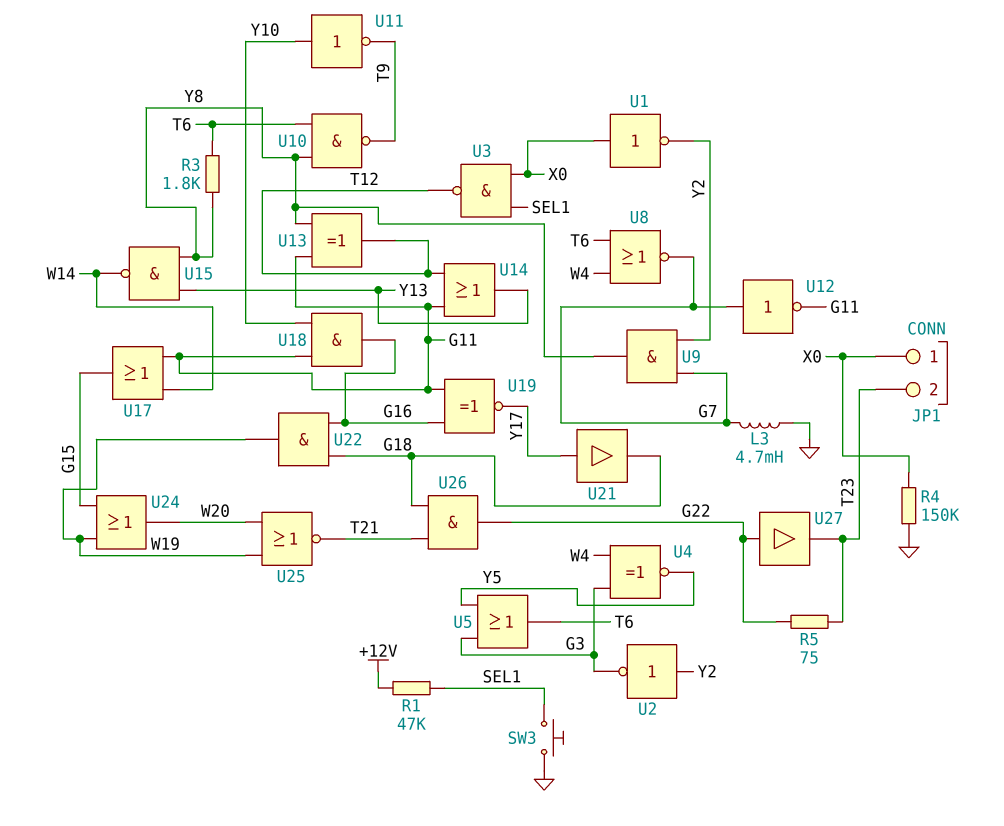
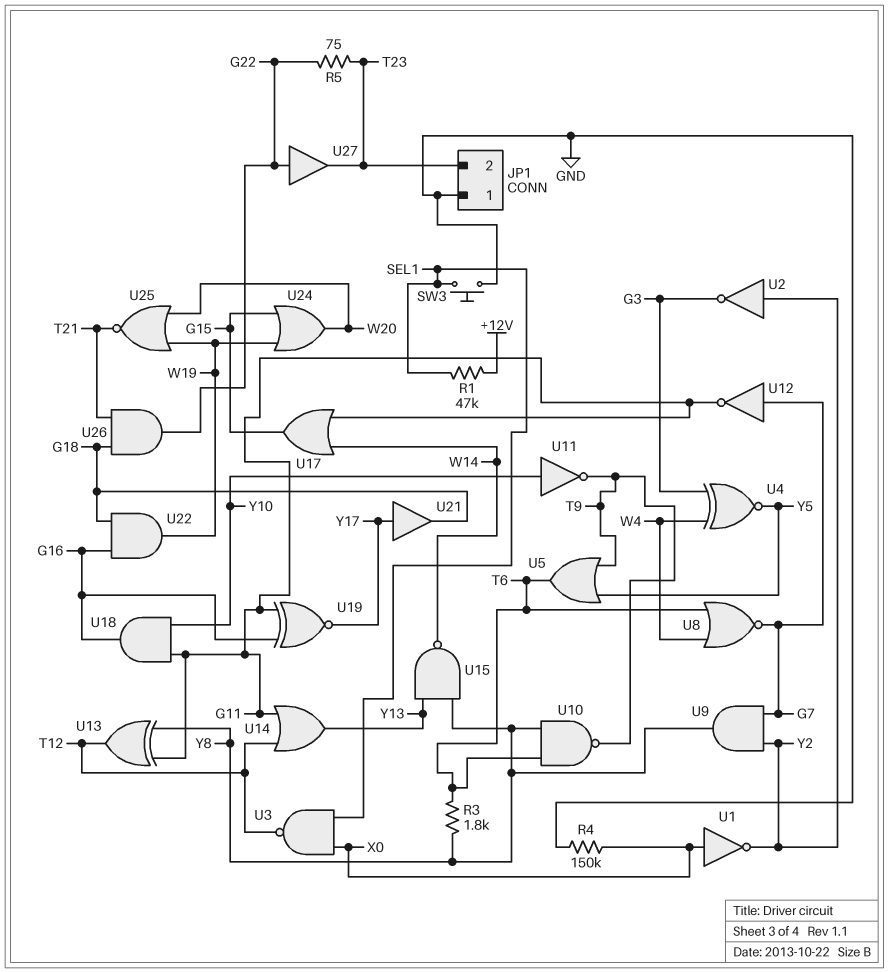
JP1 pin 1: X0 -> GND
L3: 4.7mH (G7, GND) -> none
U5: OR (in G3, in Y5, out T6) -> OR (in T9, in Y5, out T6)

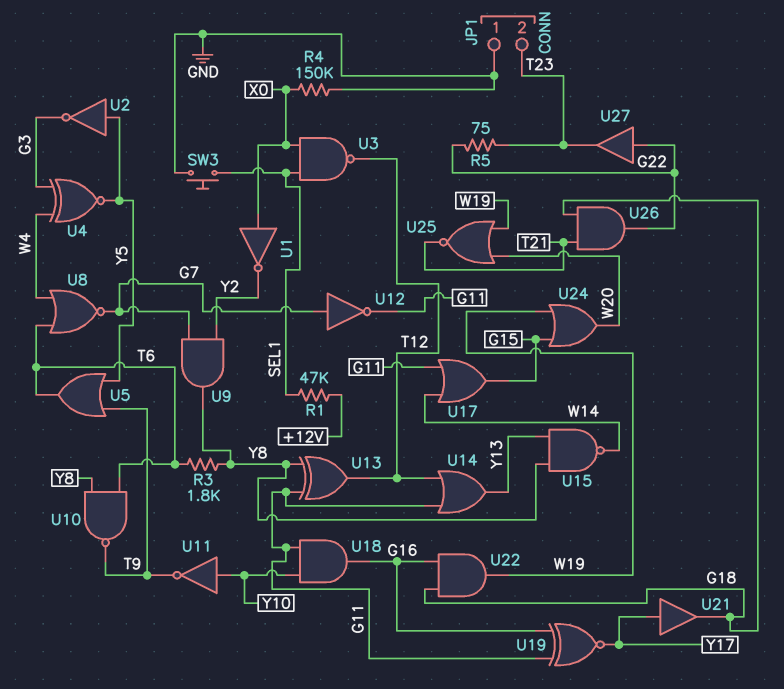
U2: NOT (in Y2, out G3) -> NOT (in Y5, out G3)

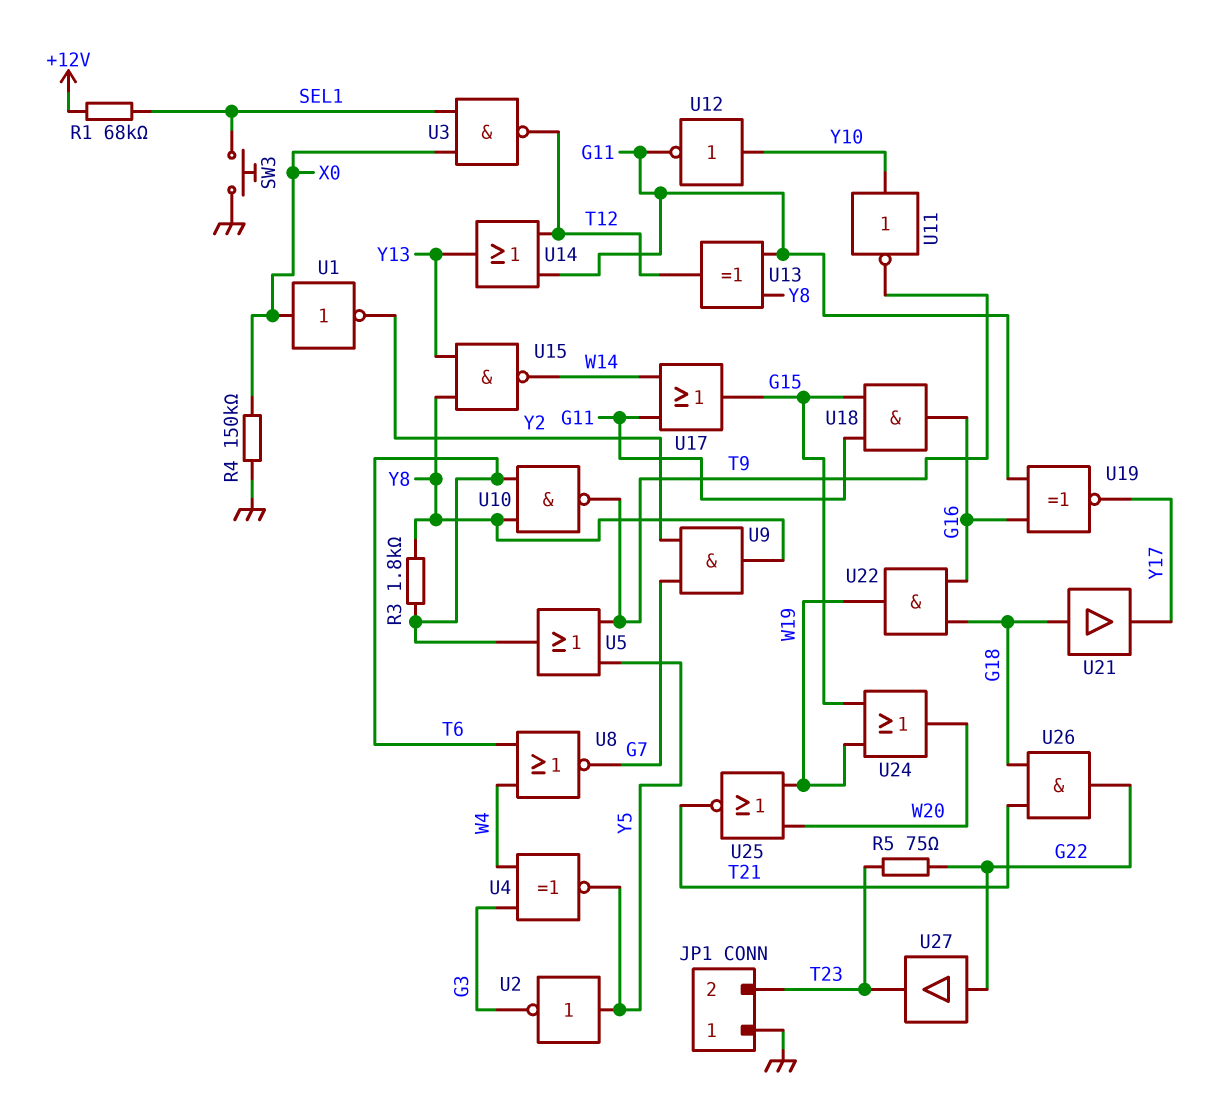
R1: 47k (+12V, SEL1) -> 68k (+12V, SEL1)
U12: NOT (in G7, out G11) -> NOT (in Y10, out G11)
U18: AND (in G11, in Y10, out G16) -> AND (in G11, in G15, out G16)
U21: buffer (in Y17, out G18) -> buffer (in G18, out Y17)

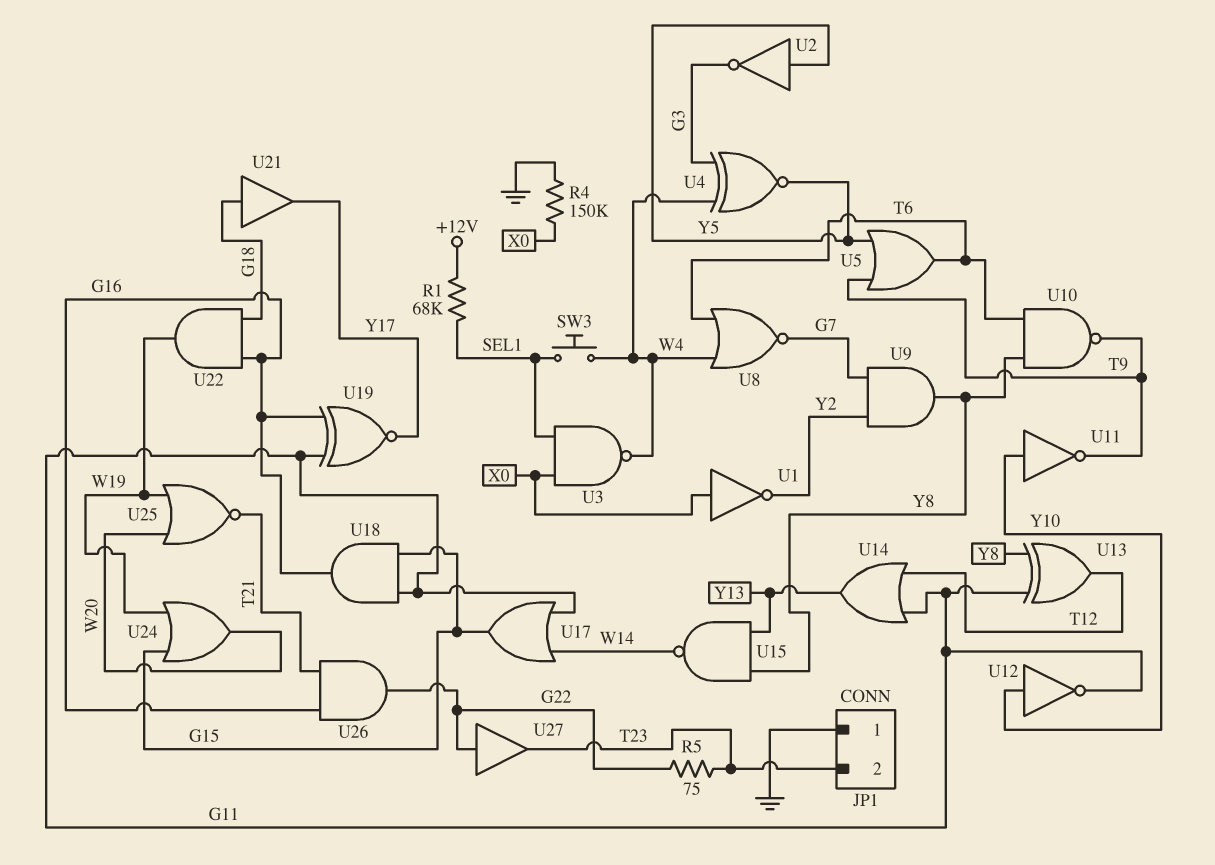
R3: 1.8k (T6, Y8) -> none
SW3: button (GND, SEL1) -> button (SEL1, W4)
U3: NAND (in SEL1, in X0, out T12) -> NAND (in SEL1, in X0, out W4)
U26: AND (in G18, in T21, out G22) -> AND (in G16, in T21, out G22)

